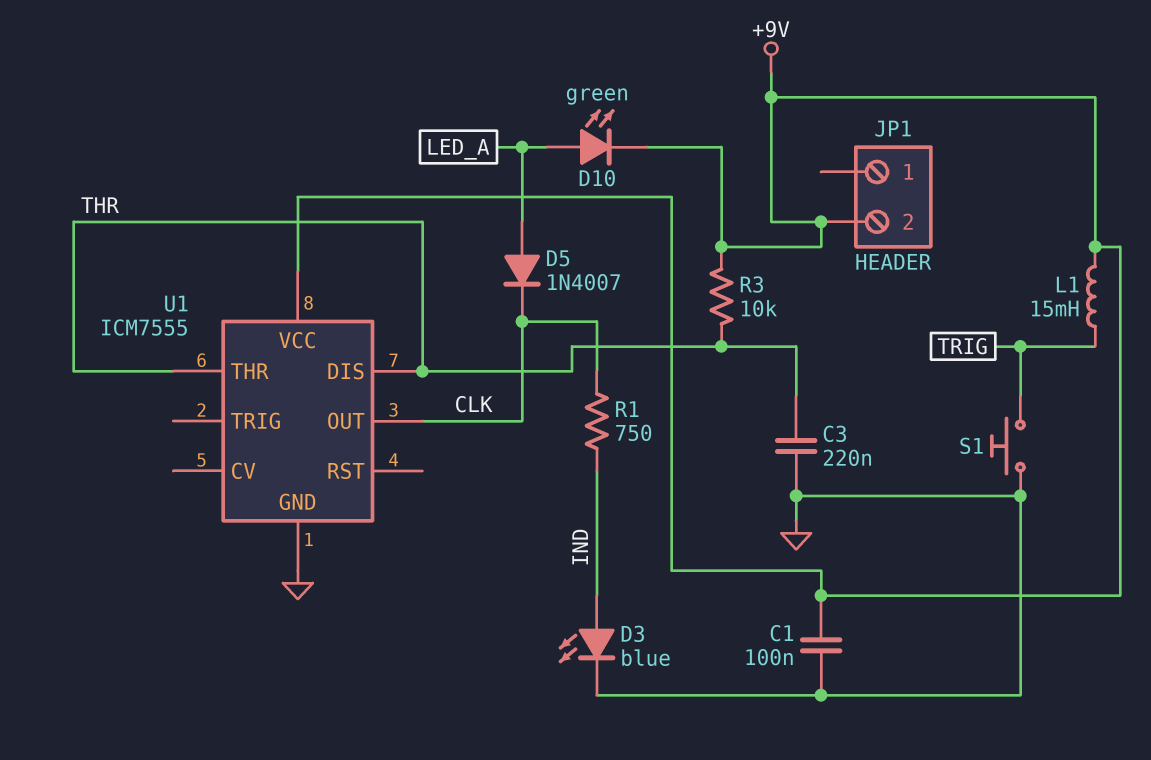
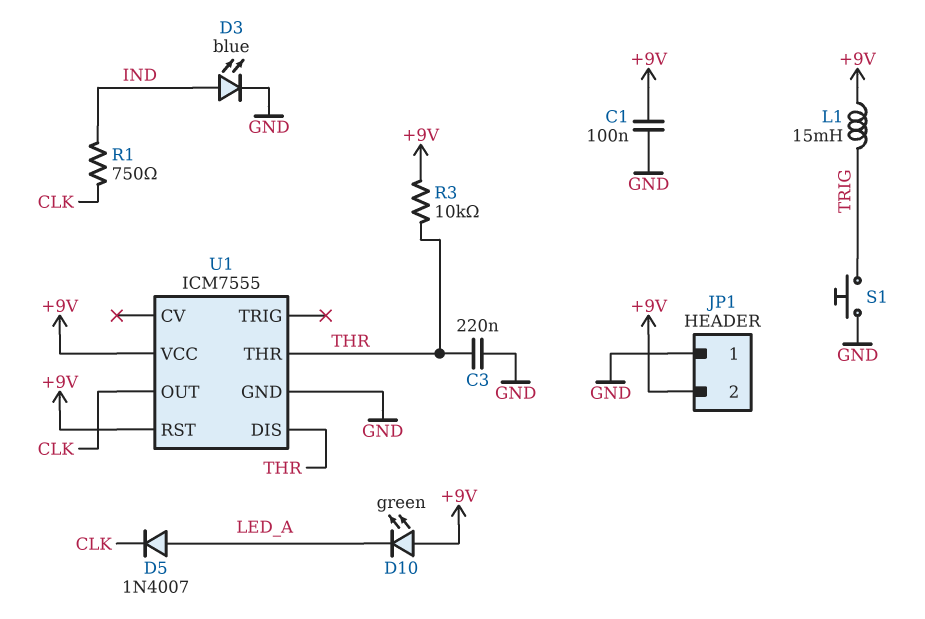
D10: LED green (A LED_A, K +9V) -> LED green (A +9V, K LED_A)
JP1 pin 1: none -> GND
U1 pin RST: none -> +9V

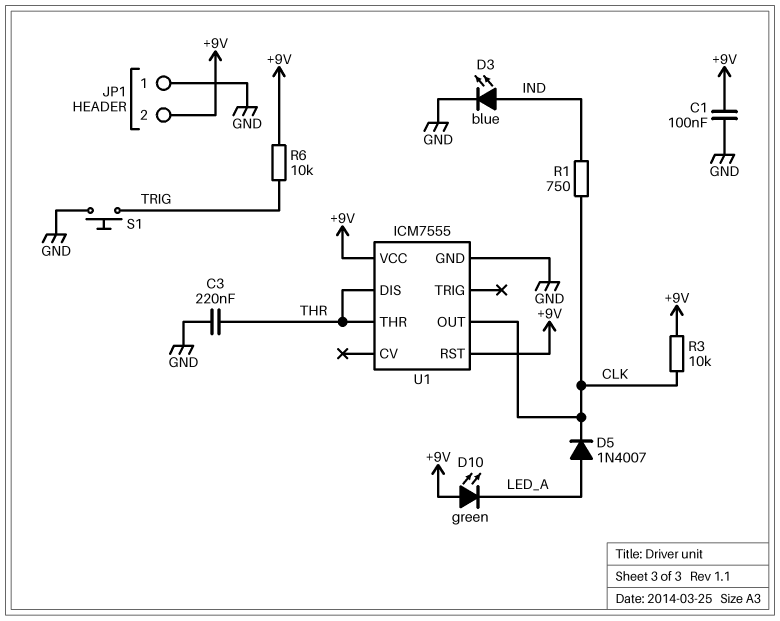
L1: 15mH (+9V, TRIG) -> none
R3: 10k (+9V, THR) -> 10k (+9V, CLK)
R6: none -> 10k (+9V, TRIG)

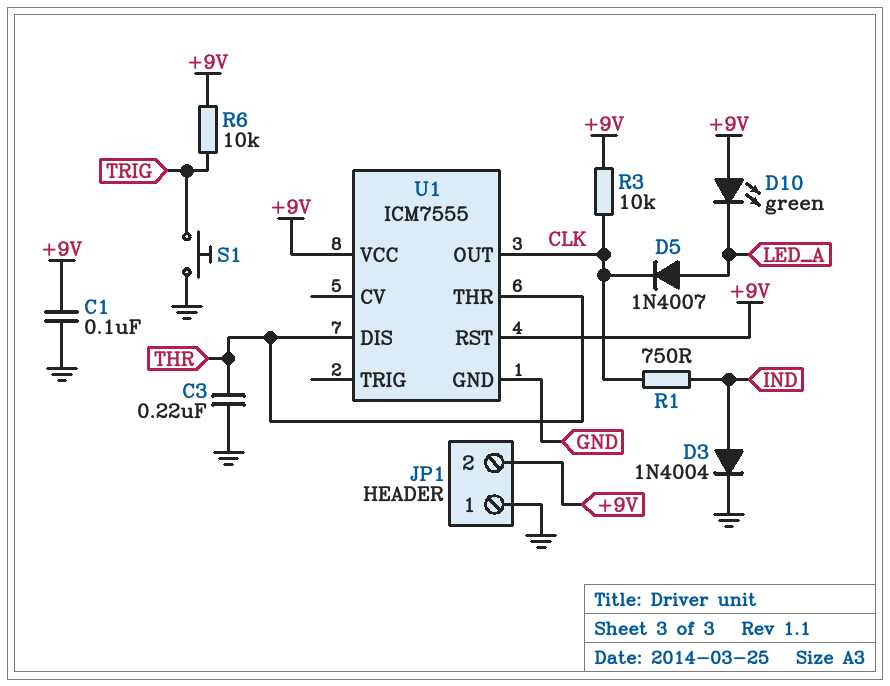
D3: LED blue (A IND, K GND) -> diode 1N4004 (A IND, K GND)

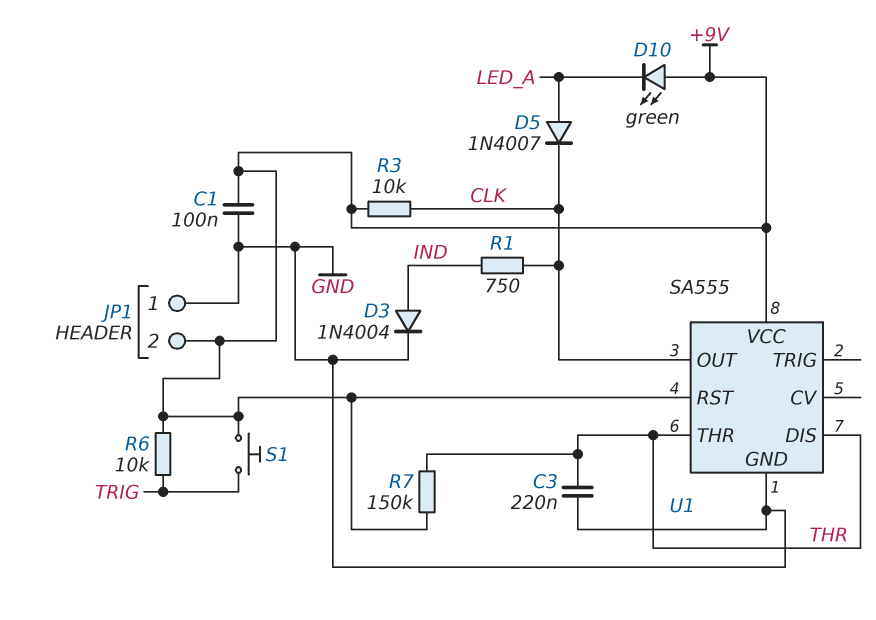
R7: none -> 150k (+9V, THR)
S1: button (GND, TRIG) -> button (+9V, TRIG)
U1: ICM7555 -> SA555

